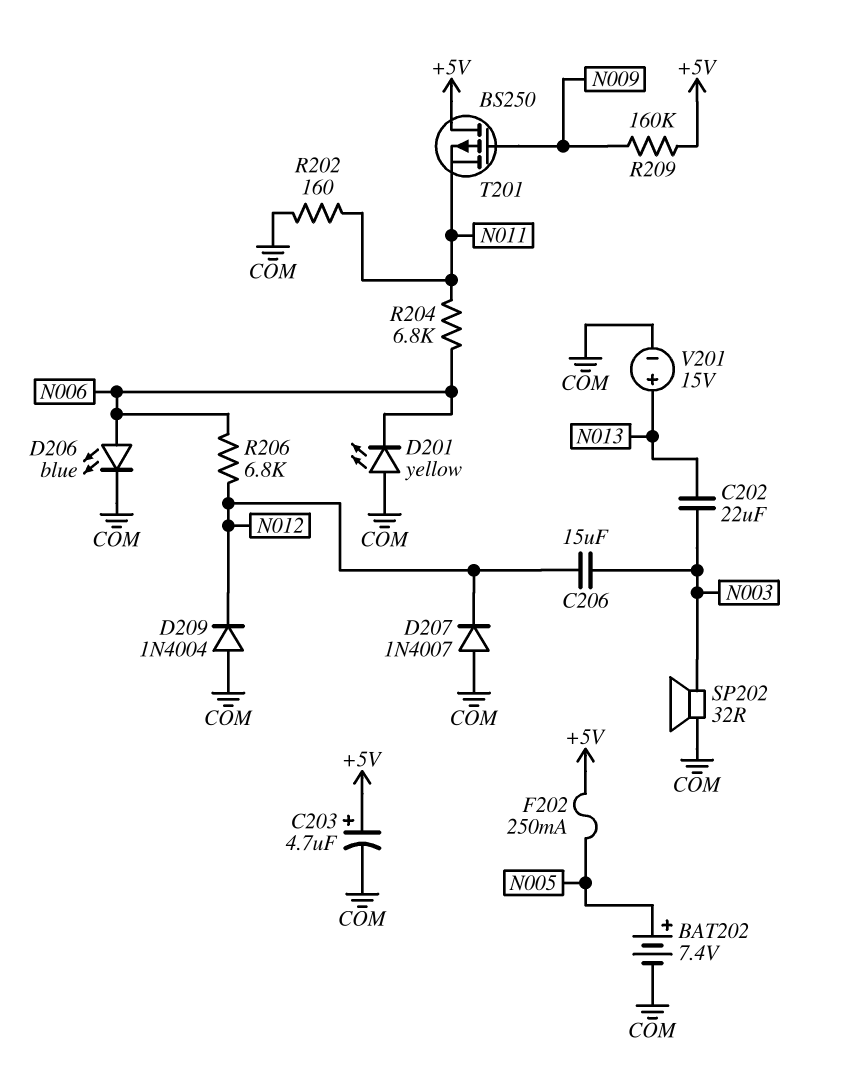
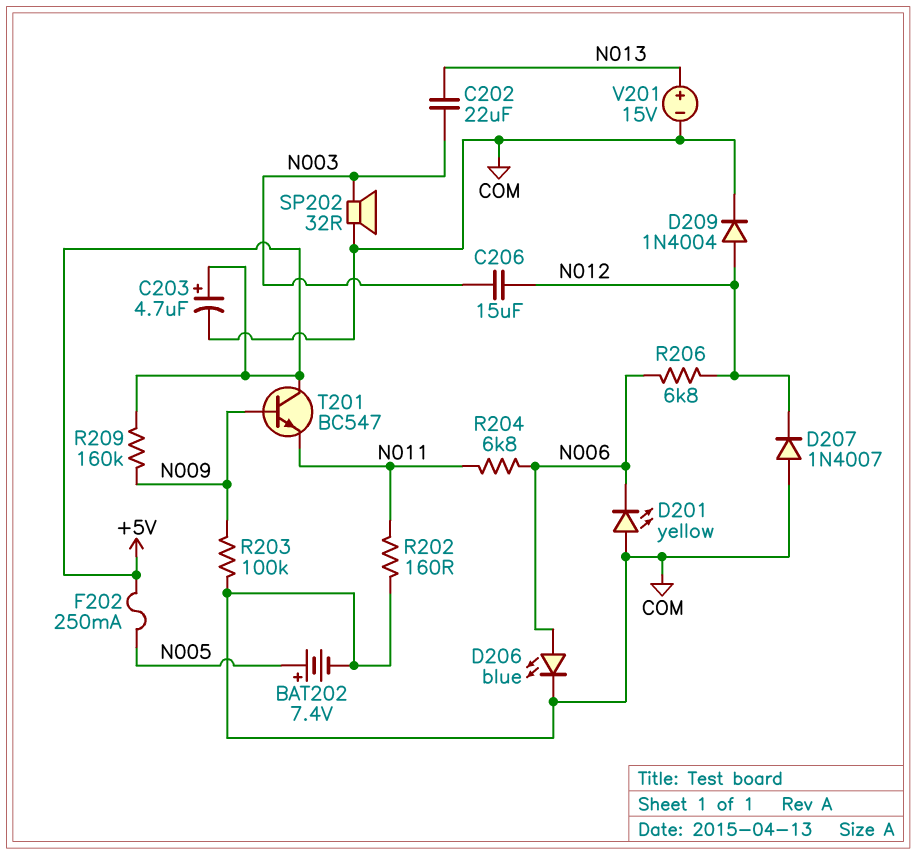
D209: diode 1N4004 (A COM, K N012) -> diode 1N4004 (A N012, K COM)
R203: none -> 100k (COM, N009)
T201: PMOS BS250 (G N009, D +5V, S N011) -> NPN BC547 (B N009, C +5V, E N011)

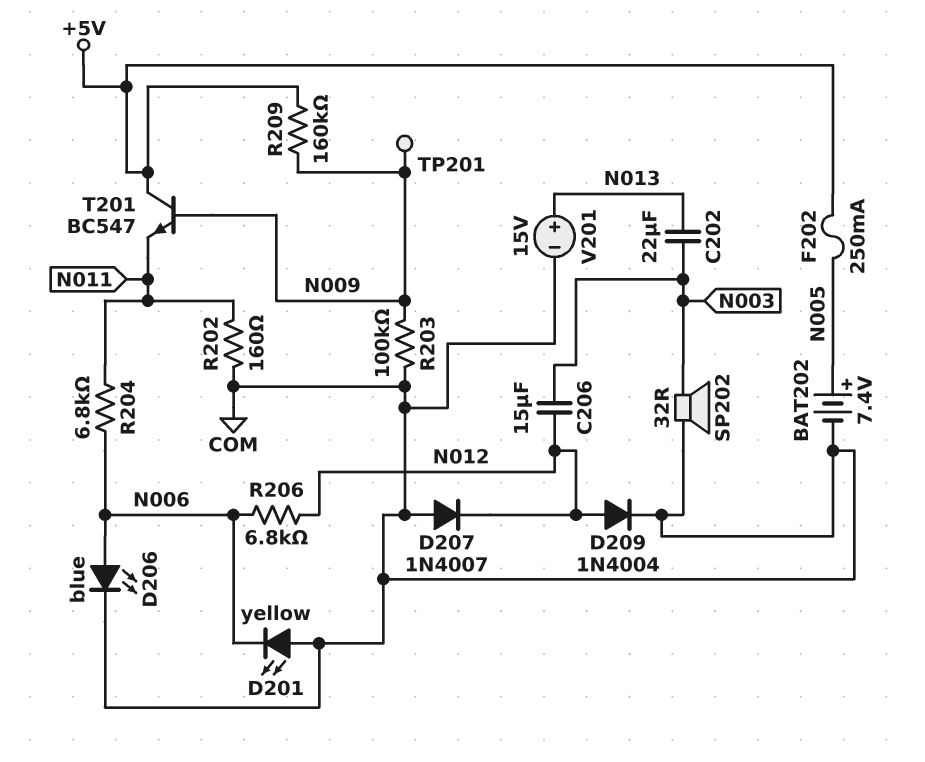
C203: 4.7uF (plus +5V, minus COM) -> none
TP201: none -> test point (N009)

